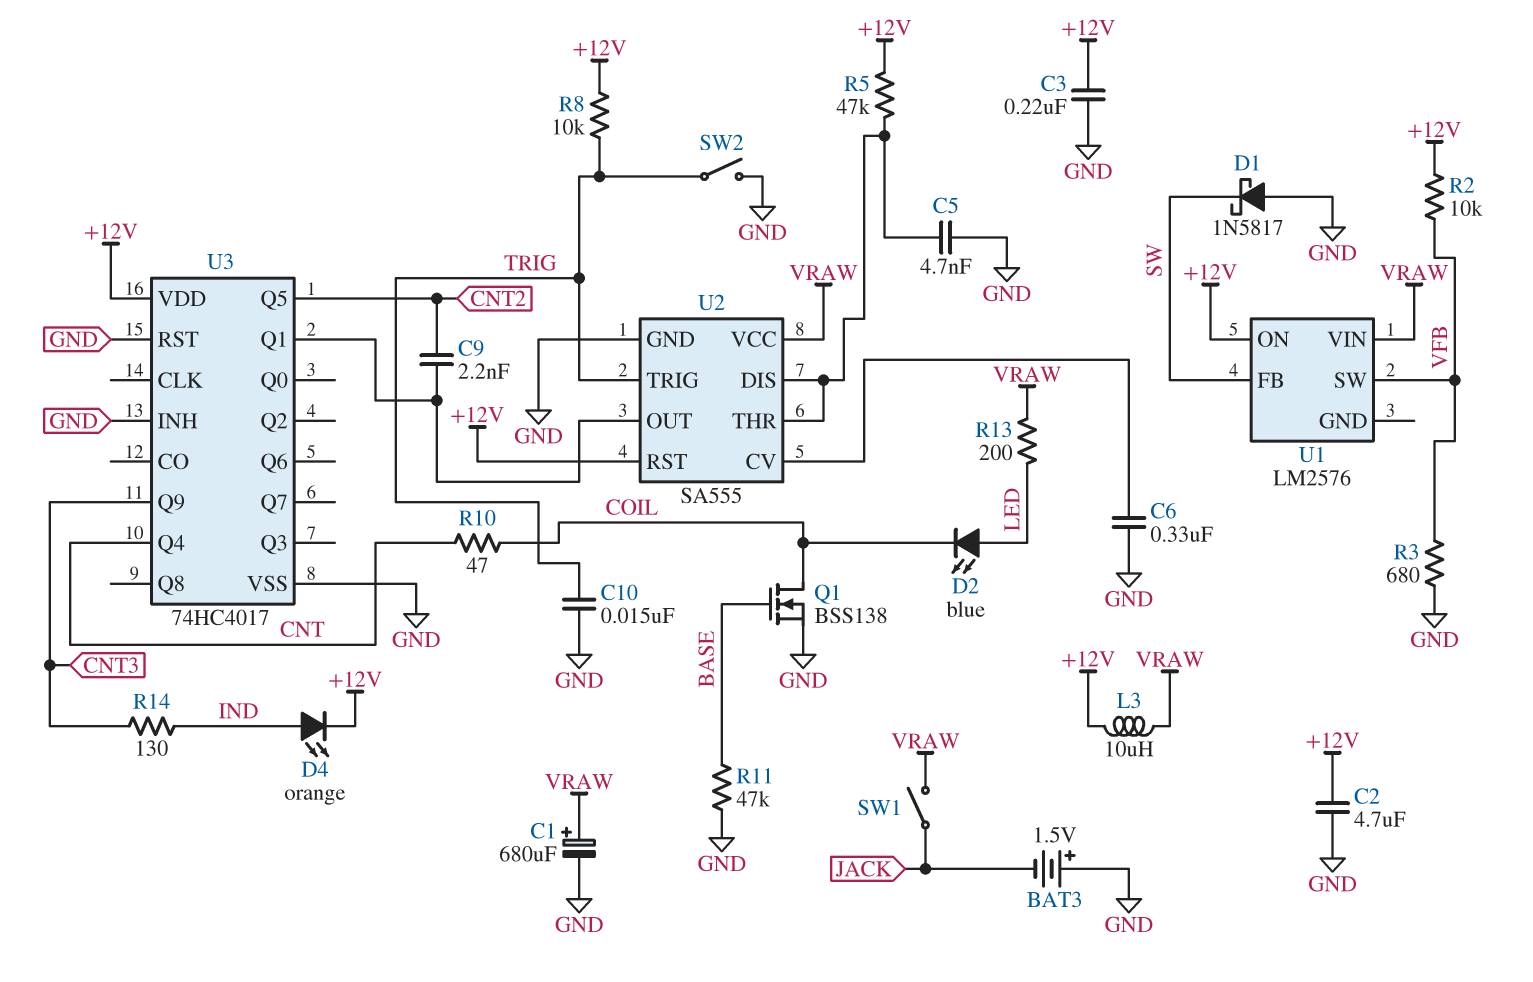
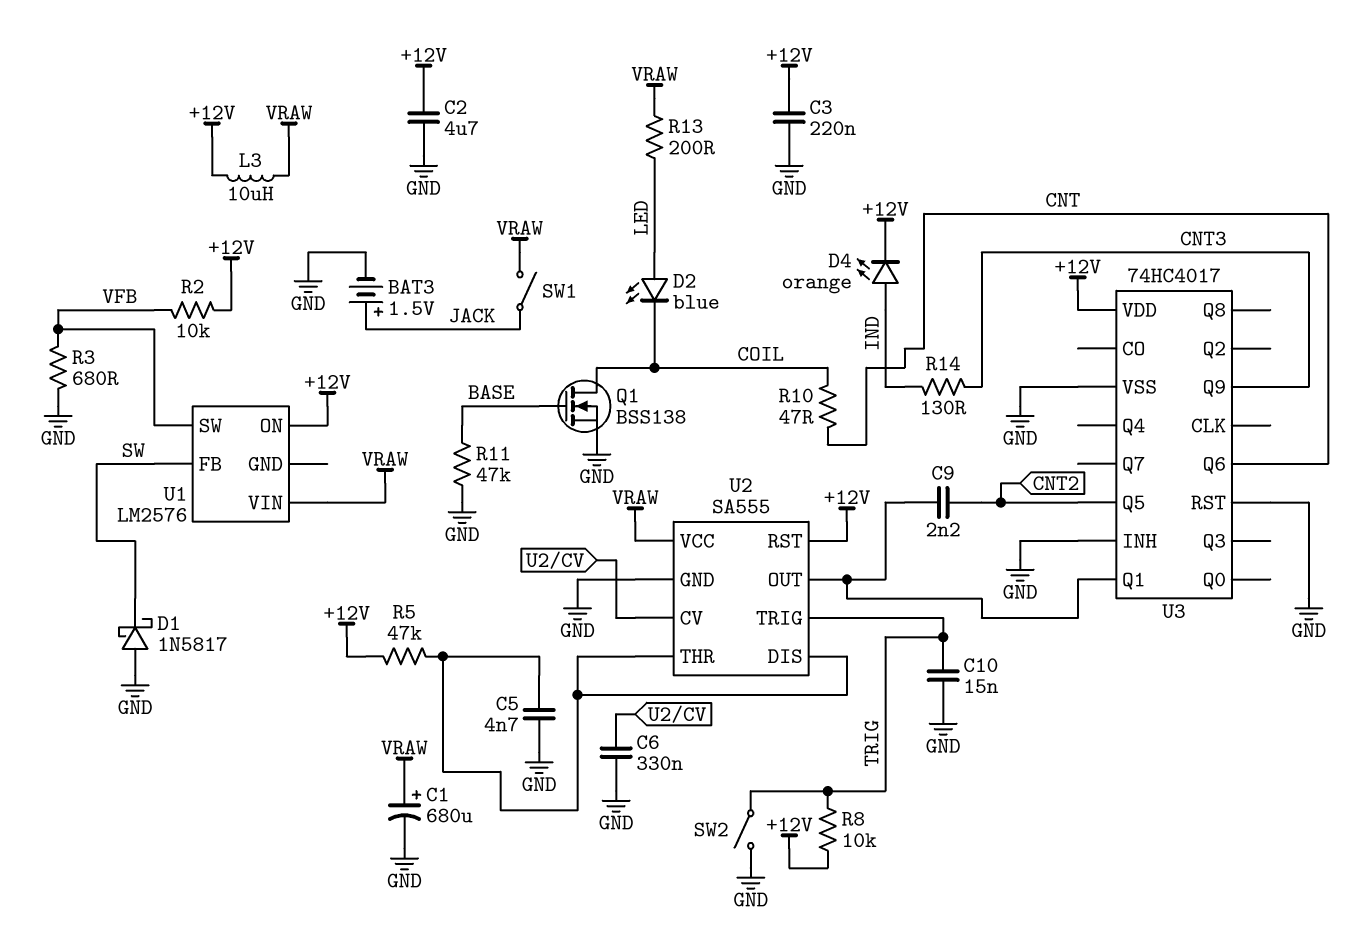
BAT3: 1.5V (plus GND, minus JACK) -> 1.5V (plus JACK, minus GND)
U3 pin Q4: CNT -> none
U3 pin Q6: none -> CNT

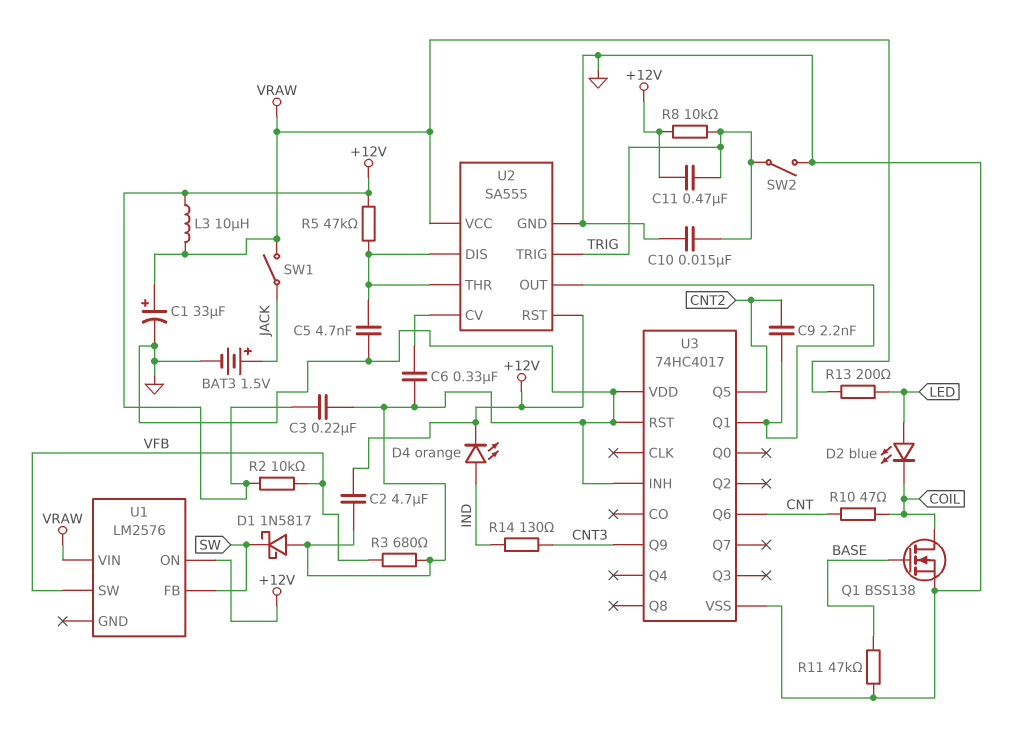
C1: 680uF (plus VRAW, minus GND) -> 33uF (plus VRAW, minus GND)
C11: none -> 470nF (+12V, TRIG)
U3 pin VDD: +12V -> GND

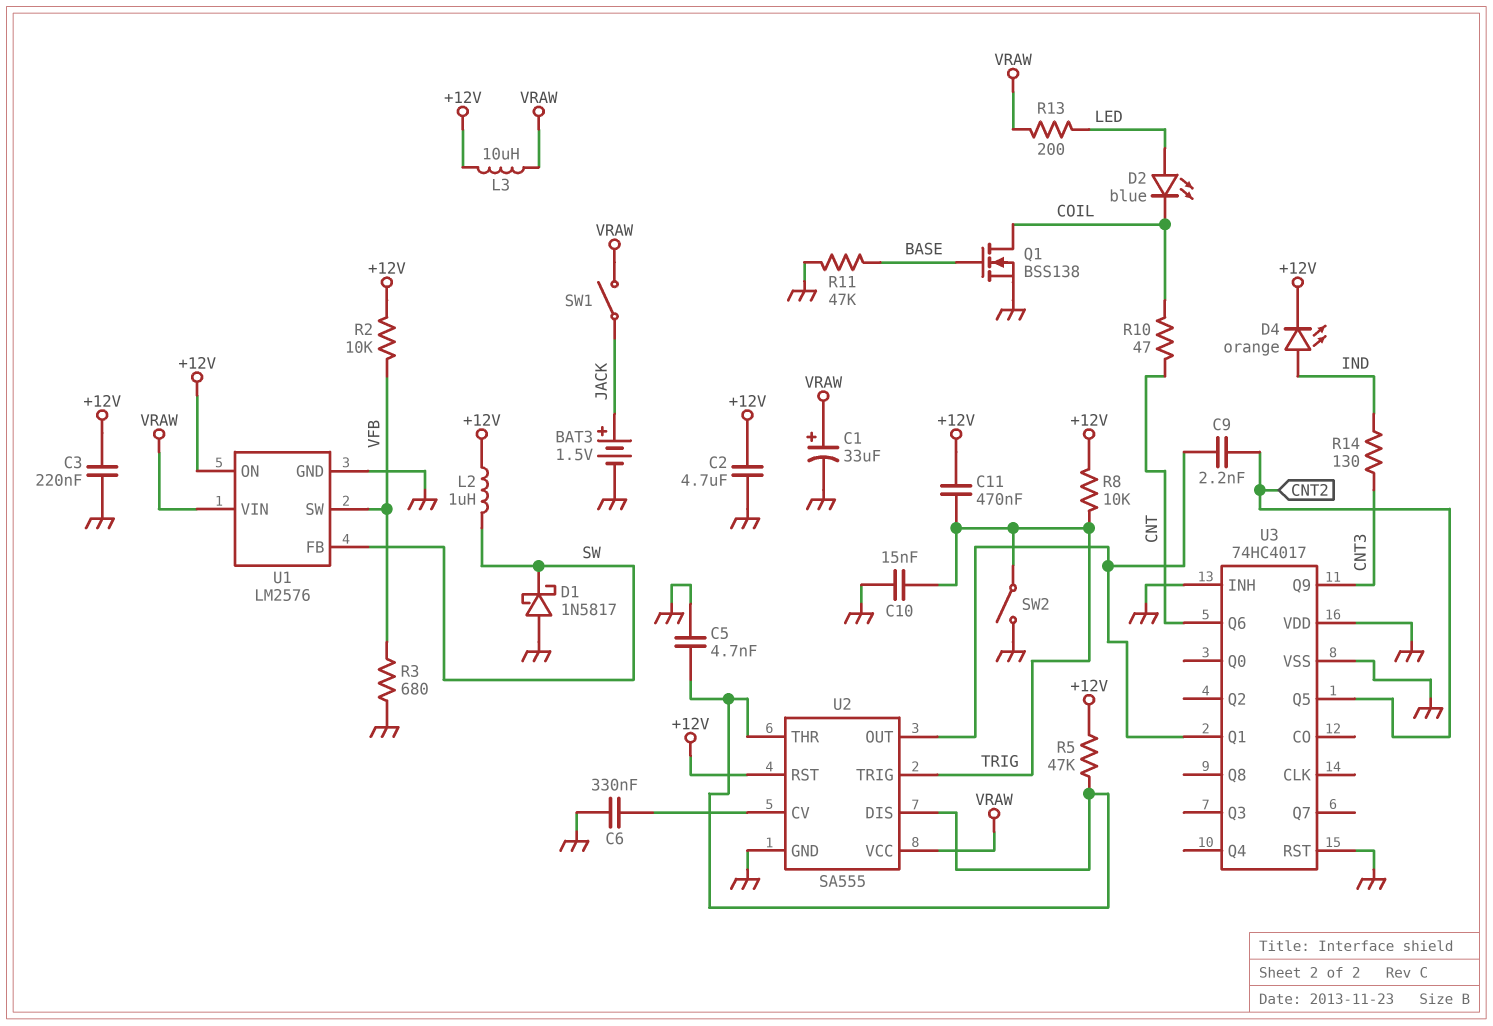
L2: none -> 1uH (+12V, SW)
U1 pin GND: none -> GND

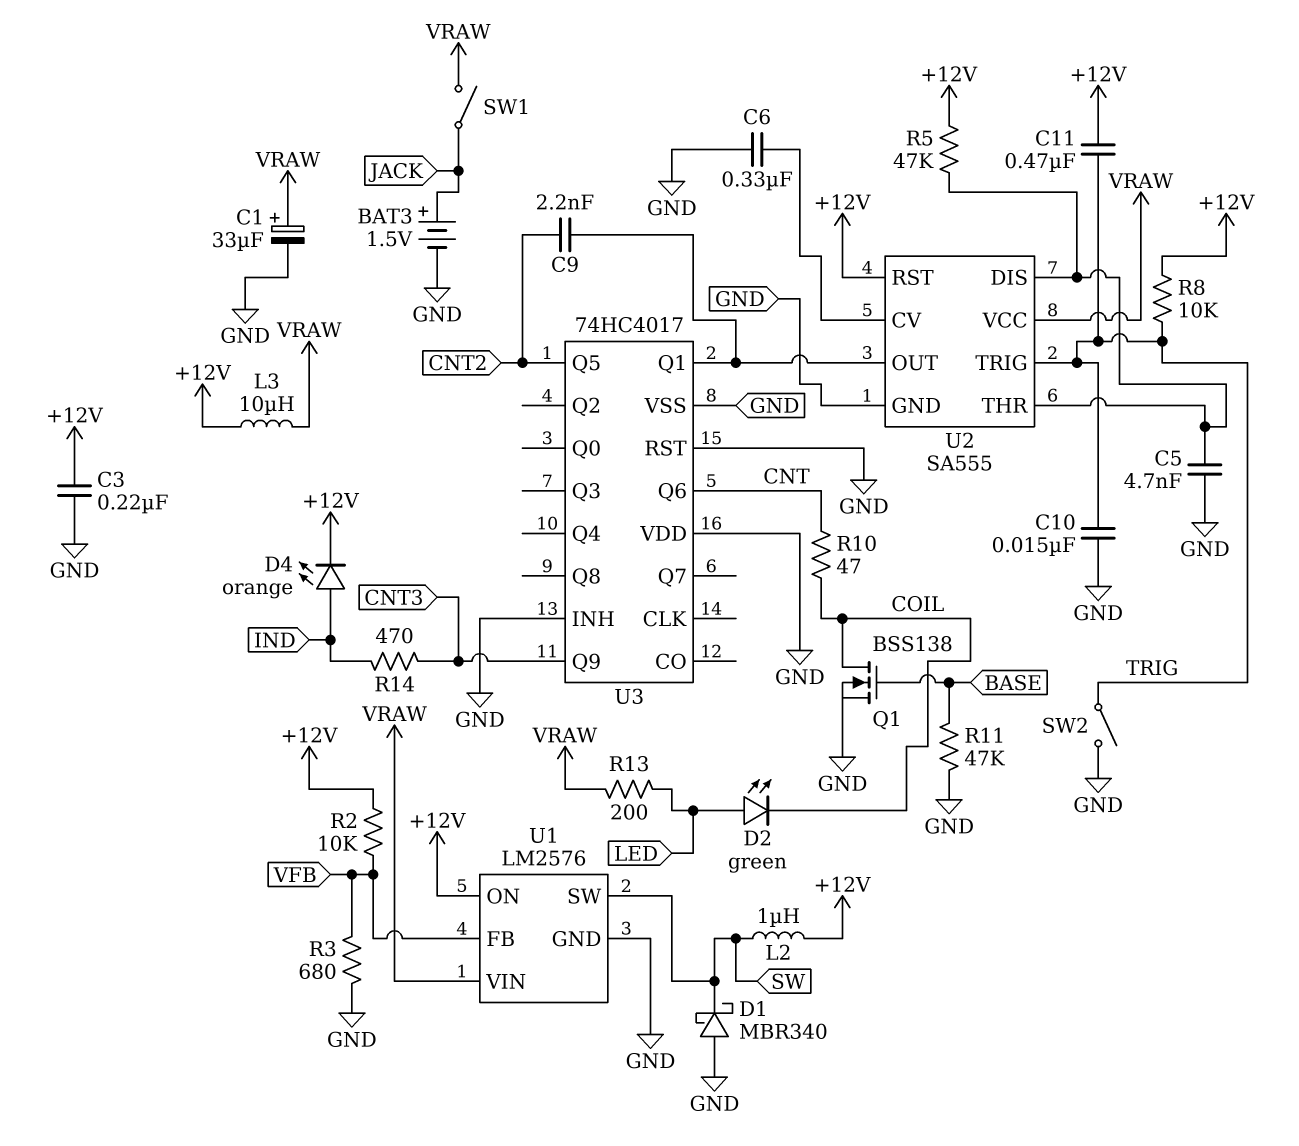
C2: 4.7uF (+12V, GND) -> none
D1: schottky 1N5817 (A GND, K SW) -> schottky MBR340 (A GND, K SW)
D2: LED blue (A LED, K COIL) -> LED green (A LED, K COIL)
R14: 130 (CNT3, IND) -> 470 (CNT3, IND)
U1 pin FB: SW -> VFB
U1 pin SW: VFB -> SW

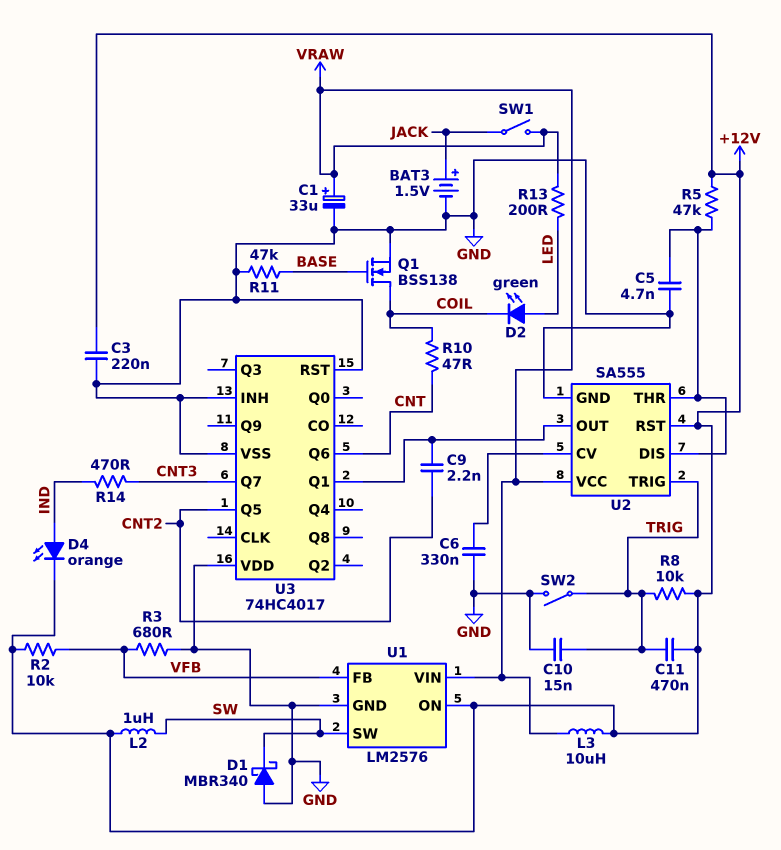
U3 pin Q7: none -> CNT3
U3 pin Q9: CNT3 -> none

